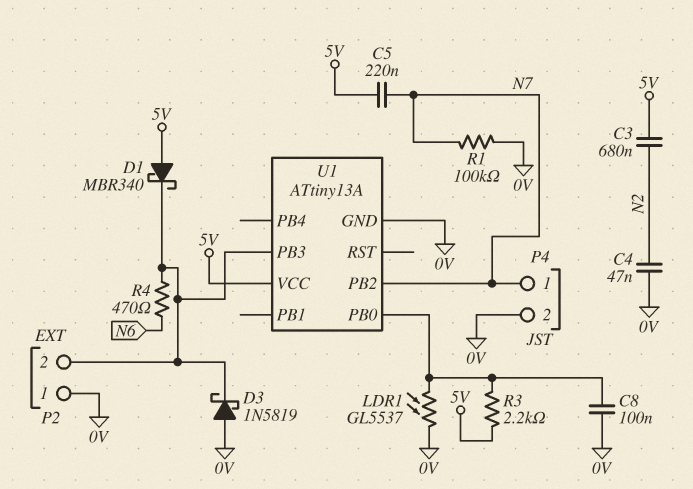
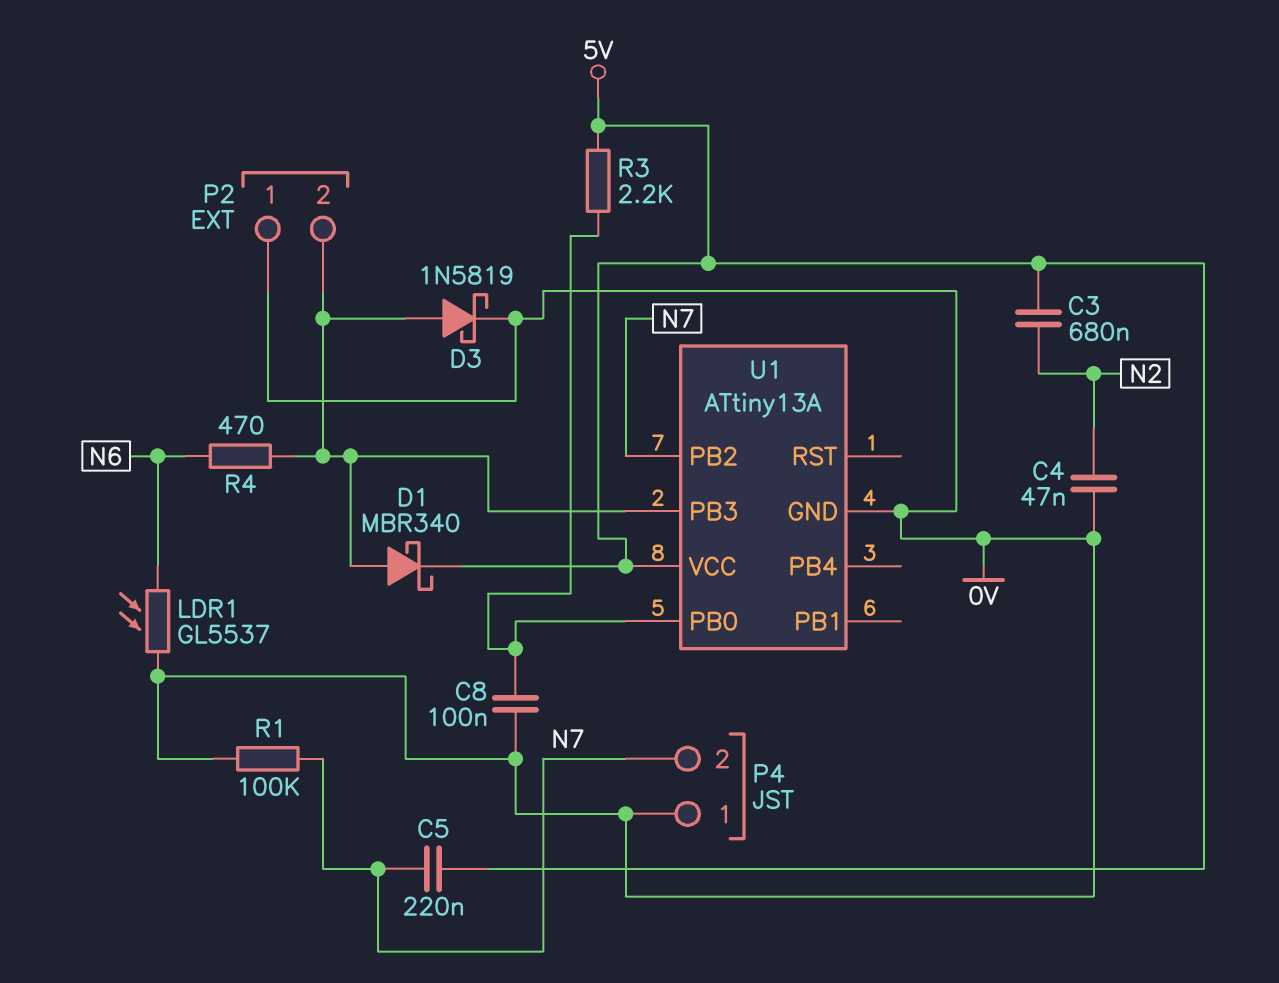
D1: schottky MBR340 (A 5V, K P2/2) -> schottky MBR340 (A P2/2, K 5V)
D3: schottky 1N5819 (A 0V, K P2/2) -> schottky 1N5819 (A P2/2, K 0V)
LDR1: GL5537 (0V, U1/PB0) -> GL5537 (0V, N6)
P4 pin 1: N7 -> 0V
P4 pin 2: 0V -> N7

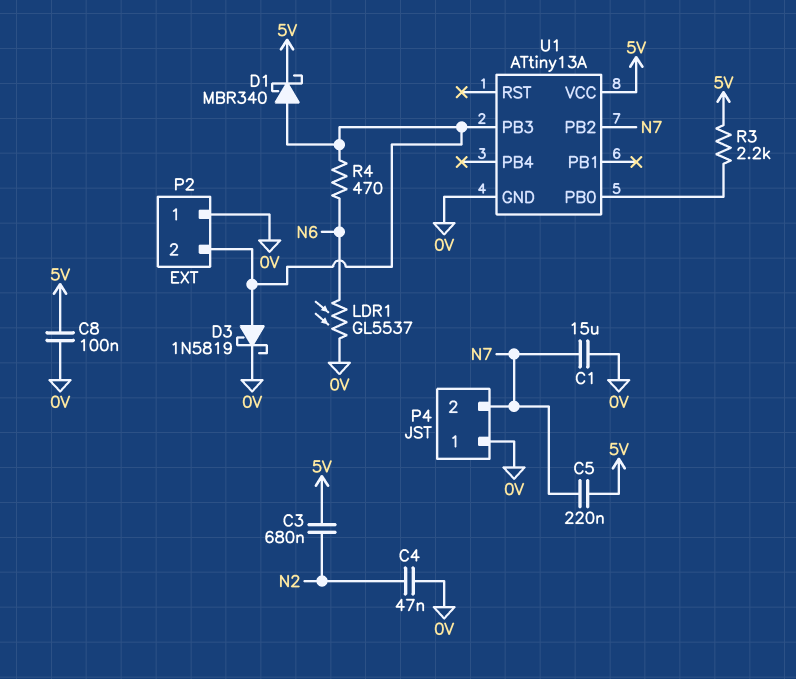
C1: none -> 15uF (0V, N7)
C8: 100nF (0V, U1/PB0) -> 100nF (0V, 5V)
R1: 100k (0V, N7) -> none

